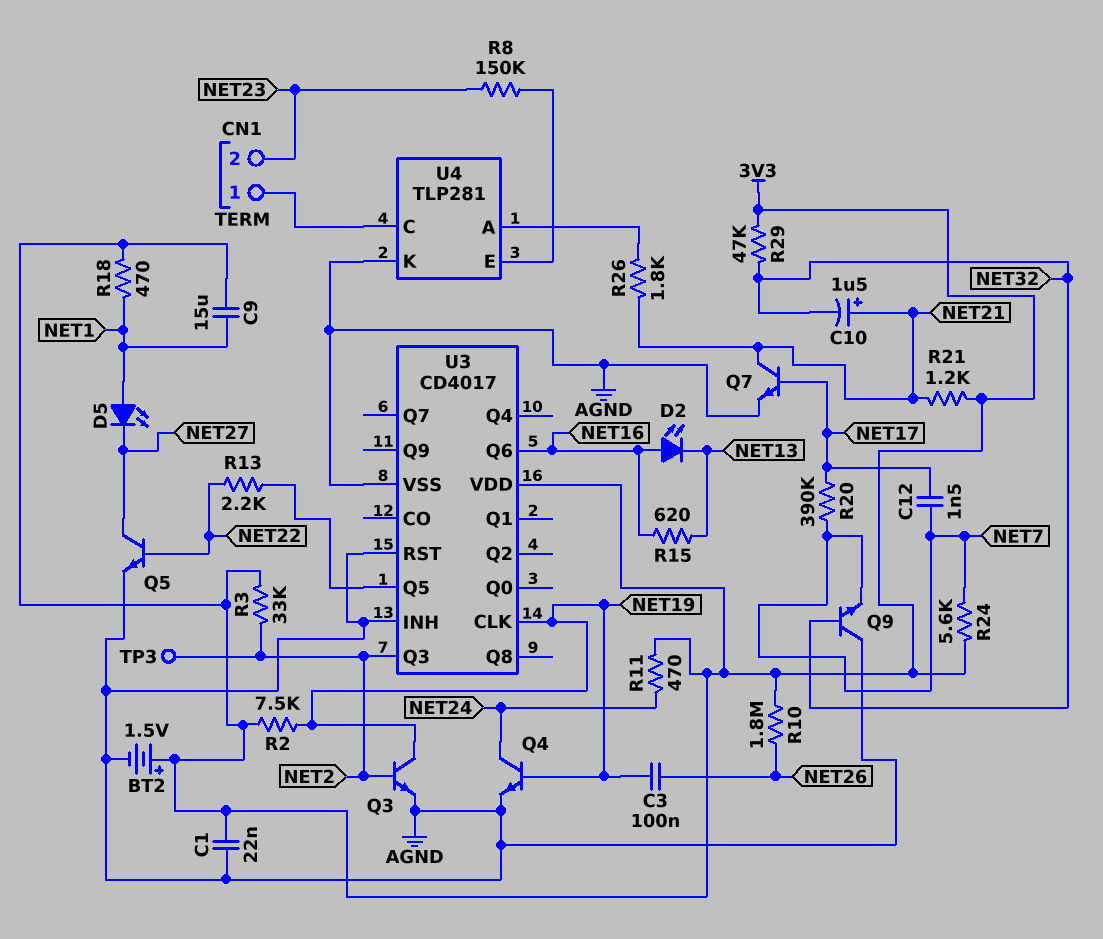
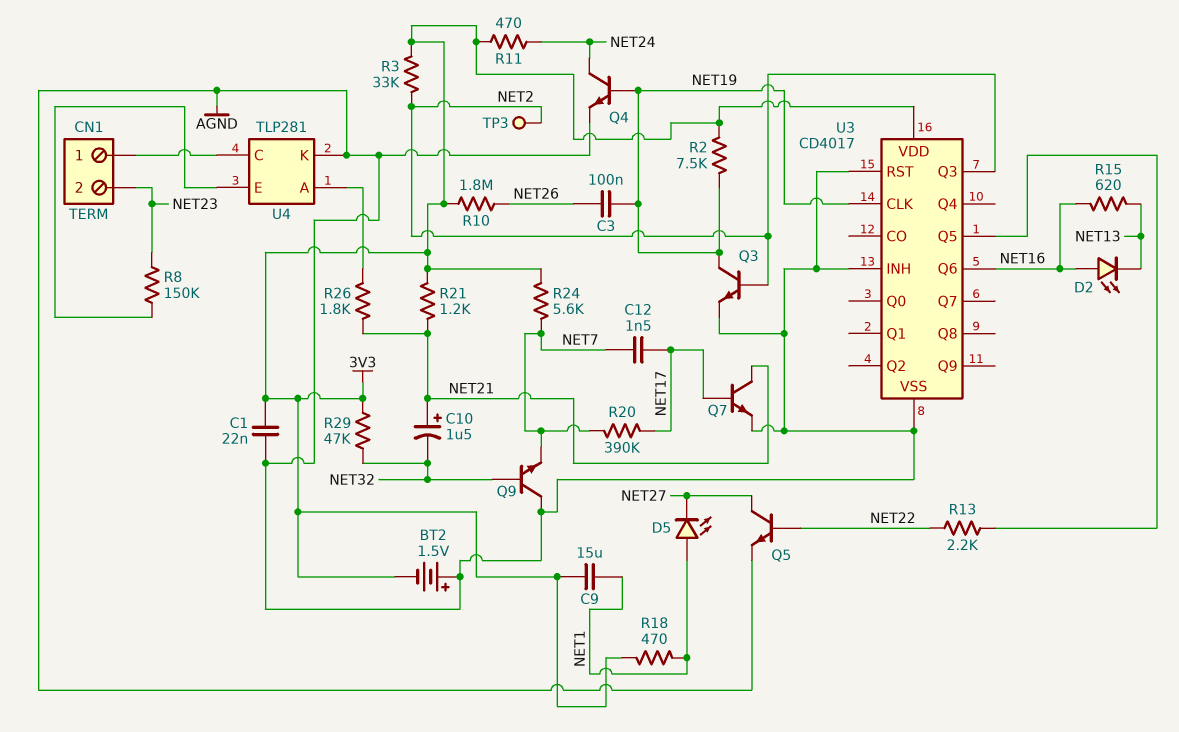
BT2: 1.5V (plus 3V3, minus AGND) -> 1.5V (plus AGND, minus 3V3)

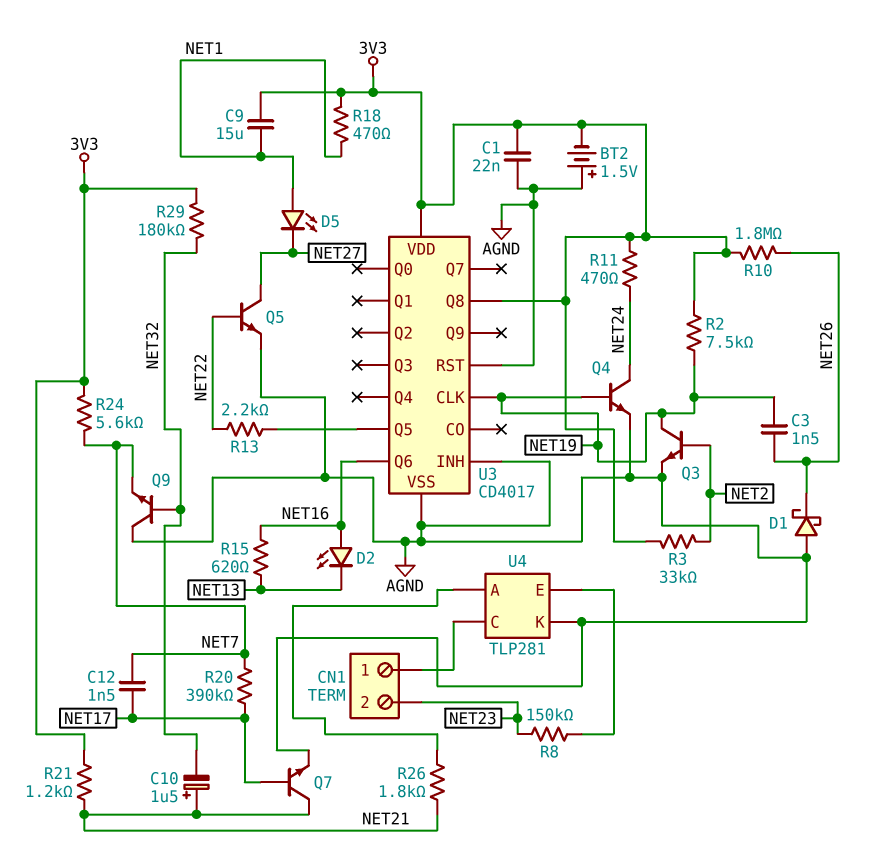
C3: 100nF (NET19, NET26) -> 1.5nF (NET19, NET26)
D1: none -> schottky (A AGND, K NET26)
R29: 47k (3V3, NET32) -> 180k (3V3, NET32)
TP3: test point (NET2) -> none
U3 pin Q3: NET2 -> none
U3 pin Q8: none -> 3V3

